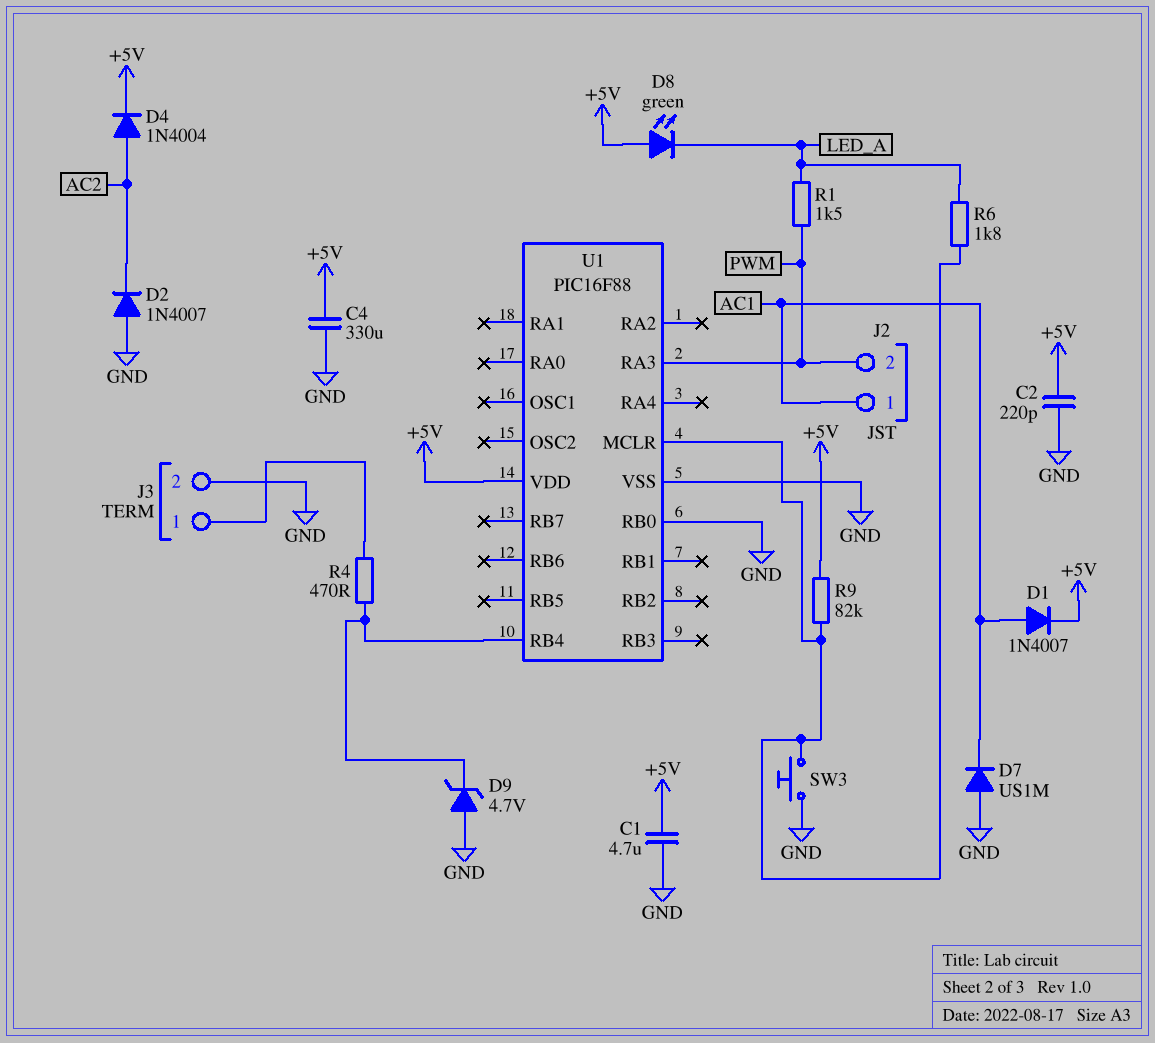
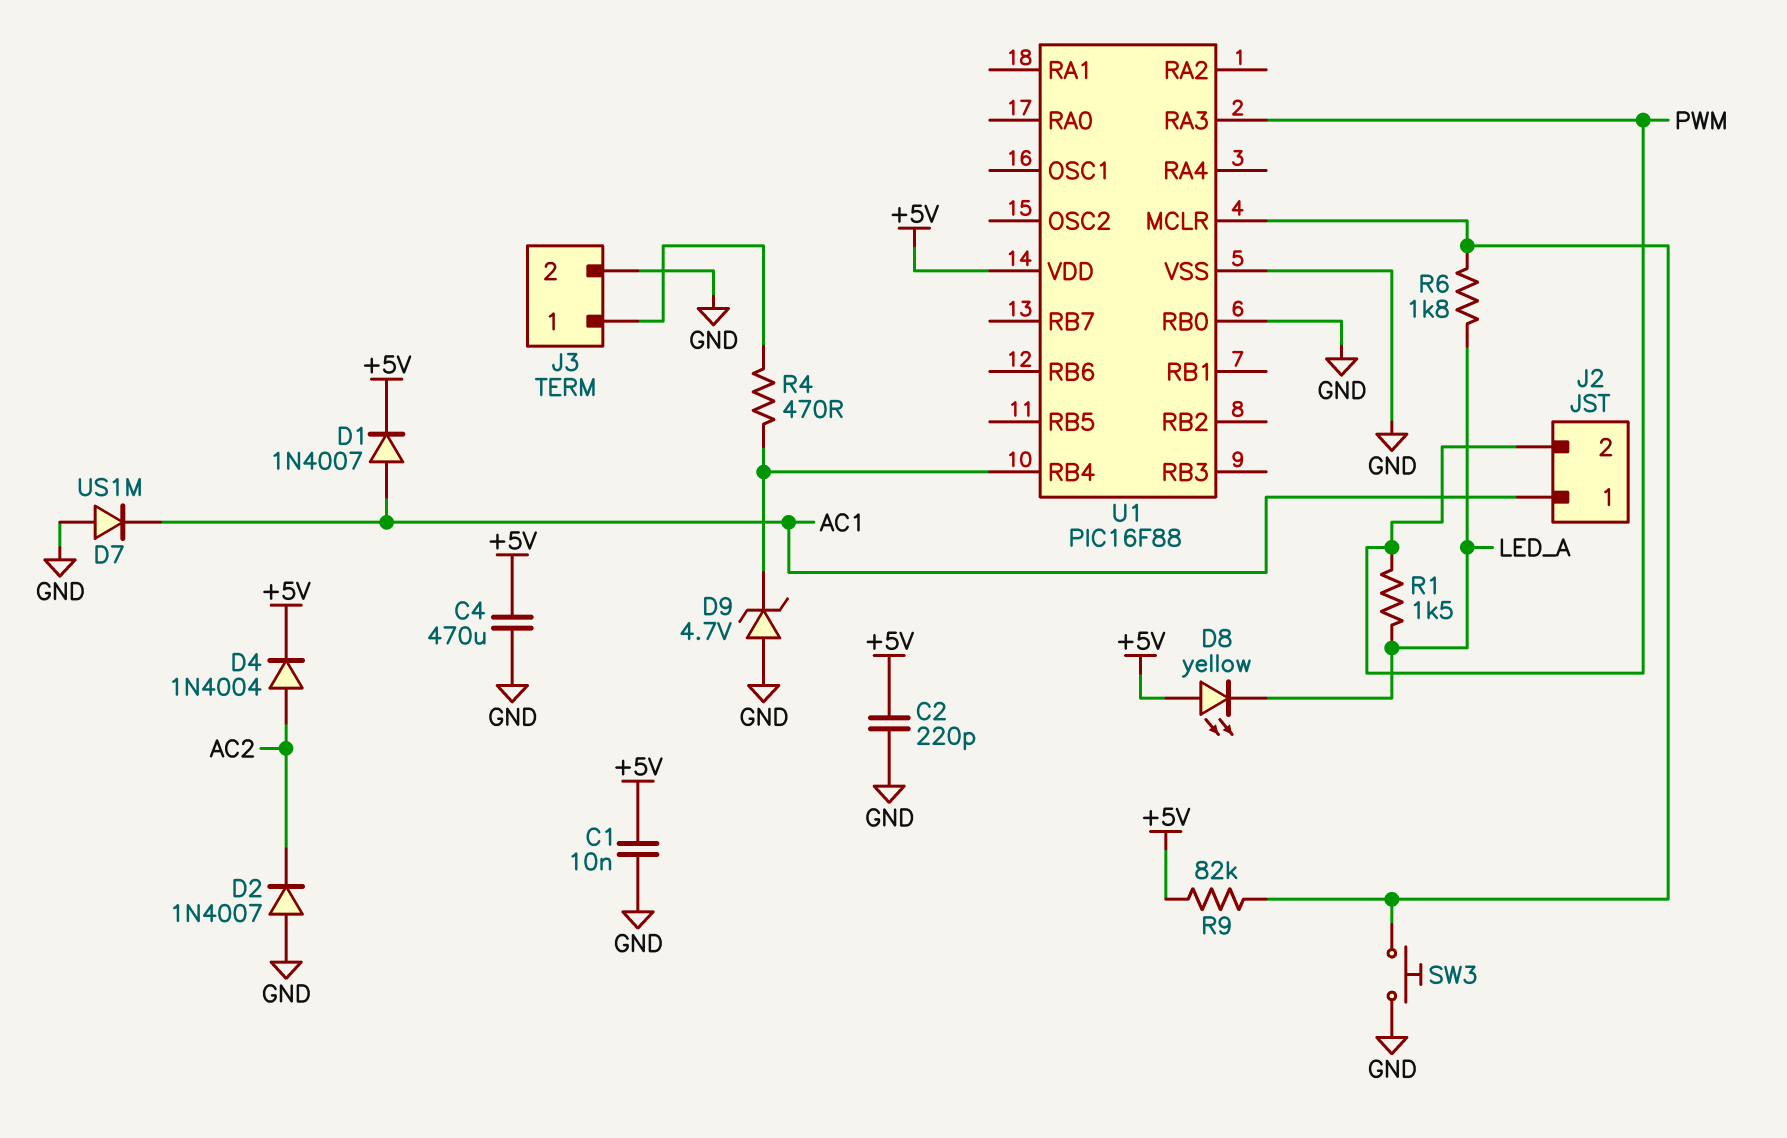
C1: 4.7uF (+5V, GND) -> 10nF (+5V, GND)
C4: 330uF (+5V, GND) -> 470uF (+5V, GND)
D8: LED green (A +5V, K LED_A) -> LED yellow (A +5V, K LED_A)

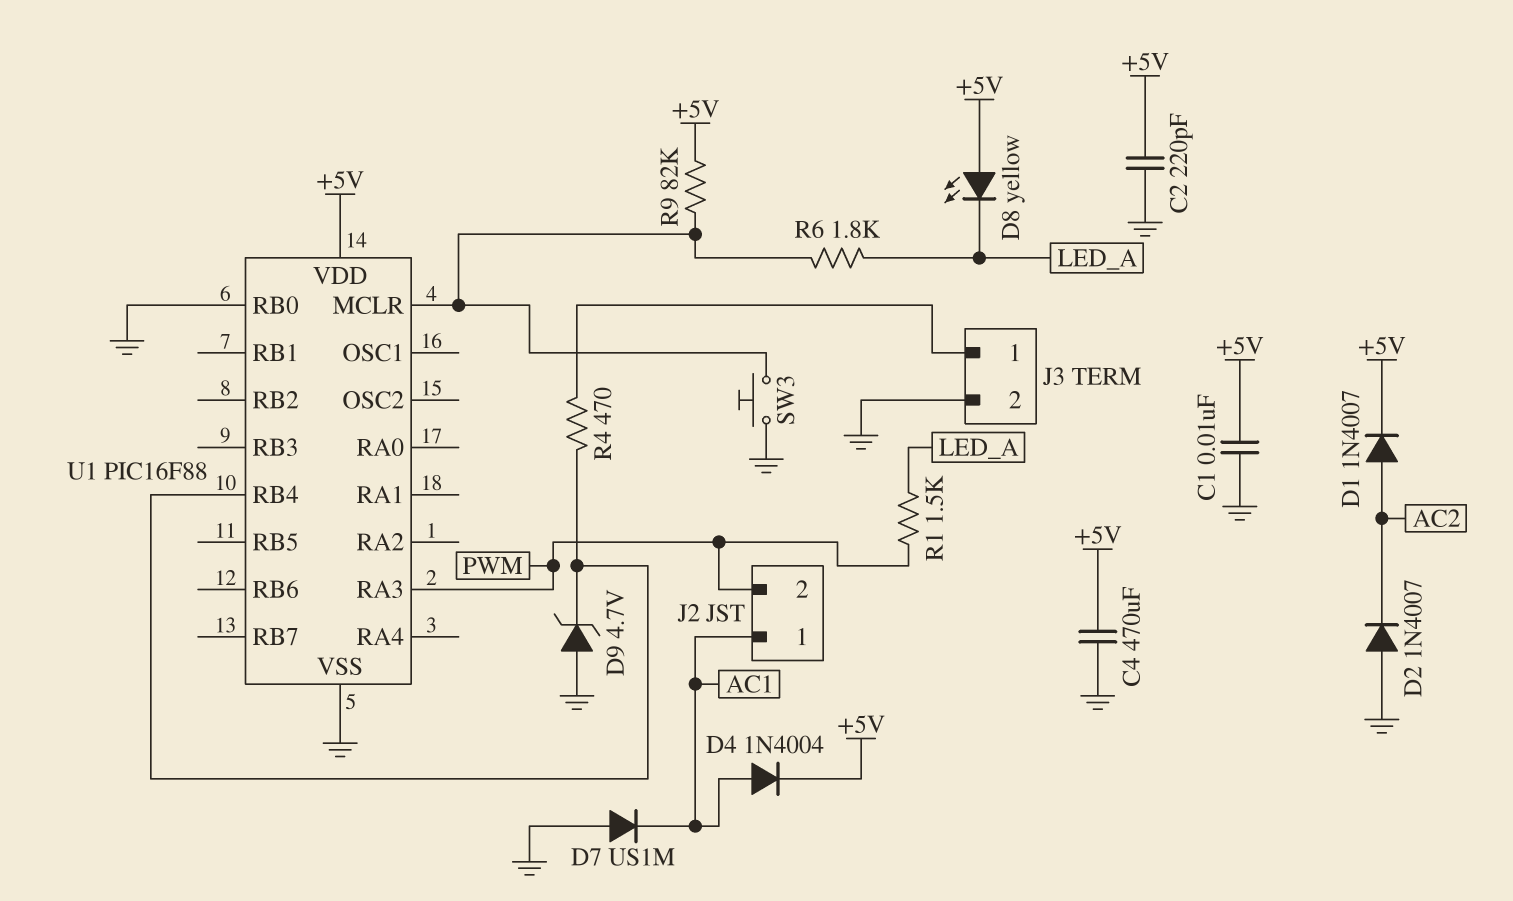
D1: diode 1N4007 (A AC1, K +5V) -> diode 1N4007 (A AC2, K +5V)
D4: diode 1N4004 (A AC2, K +5V) -> diode 1N4004 (A AC1, K +5V)

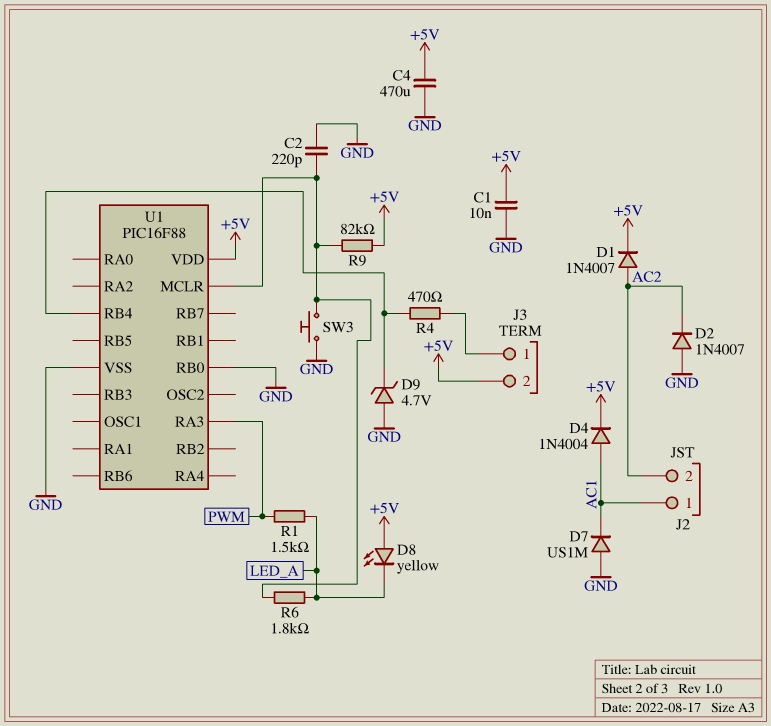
C2: 220pF (+5V, GND) -> 220pF (GND, U1/MCLR)
J2 pin 2: PWM -> AC2
J3 pin 2: GND -> +5V

